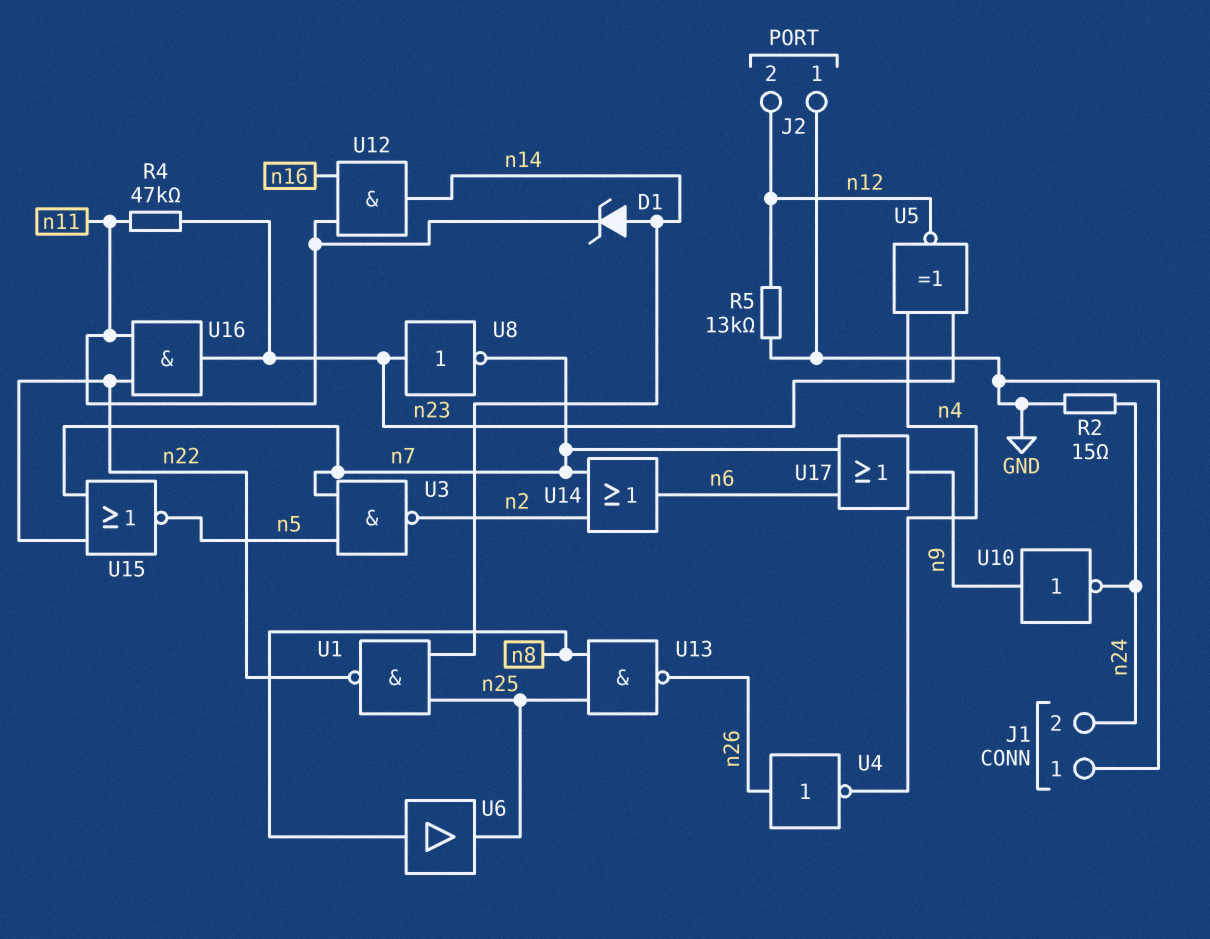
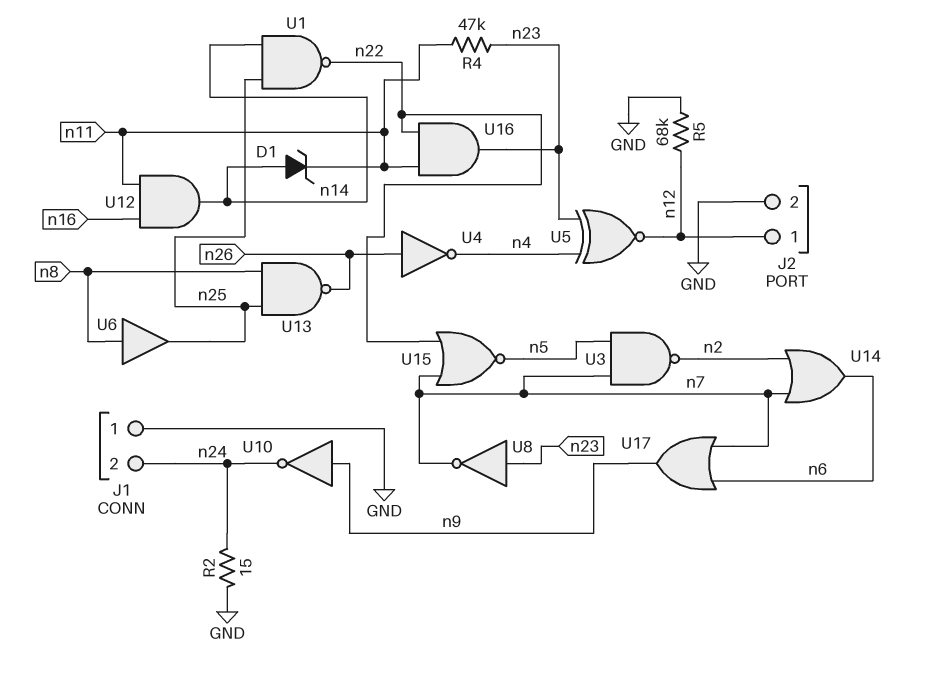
J2 pin 1: GND -> n12
J2 pin 2: n12 -> GND
R5: 13k (GND, n12) -> 68k (GND, n12)

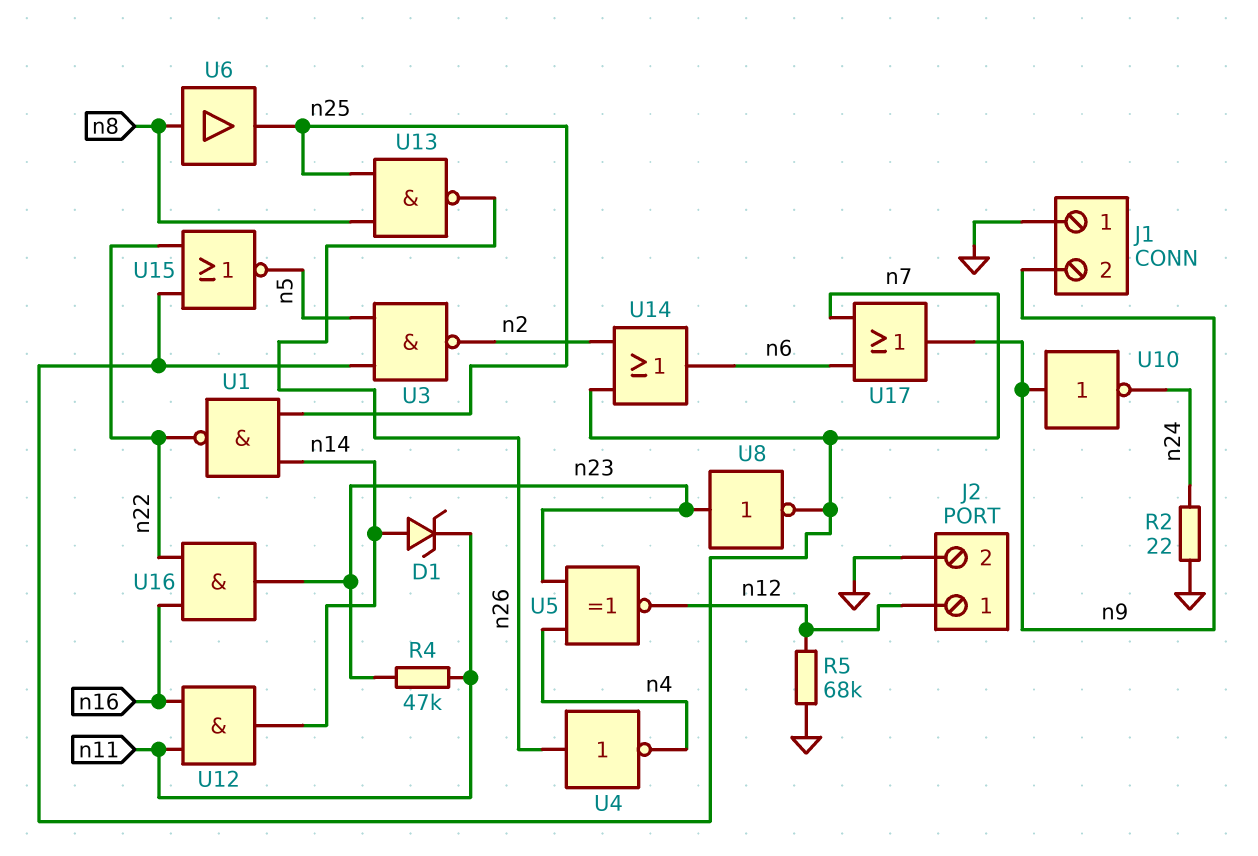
J1 pin 2: n24 -> n9
R2: 15 (GND, n24) -> 22 (GND, n24)
U16: AND (in n11, in n22, out n23) -> AND (in n16, in n22, out n23)

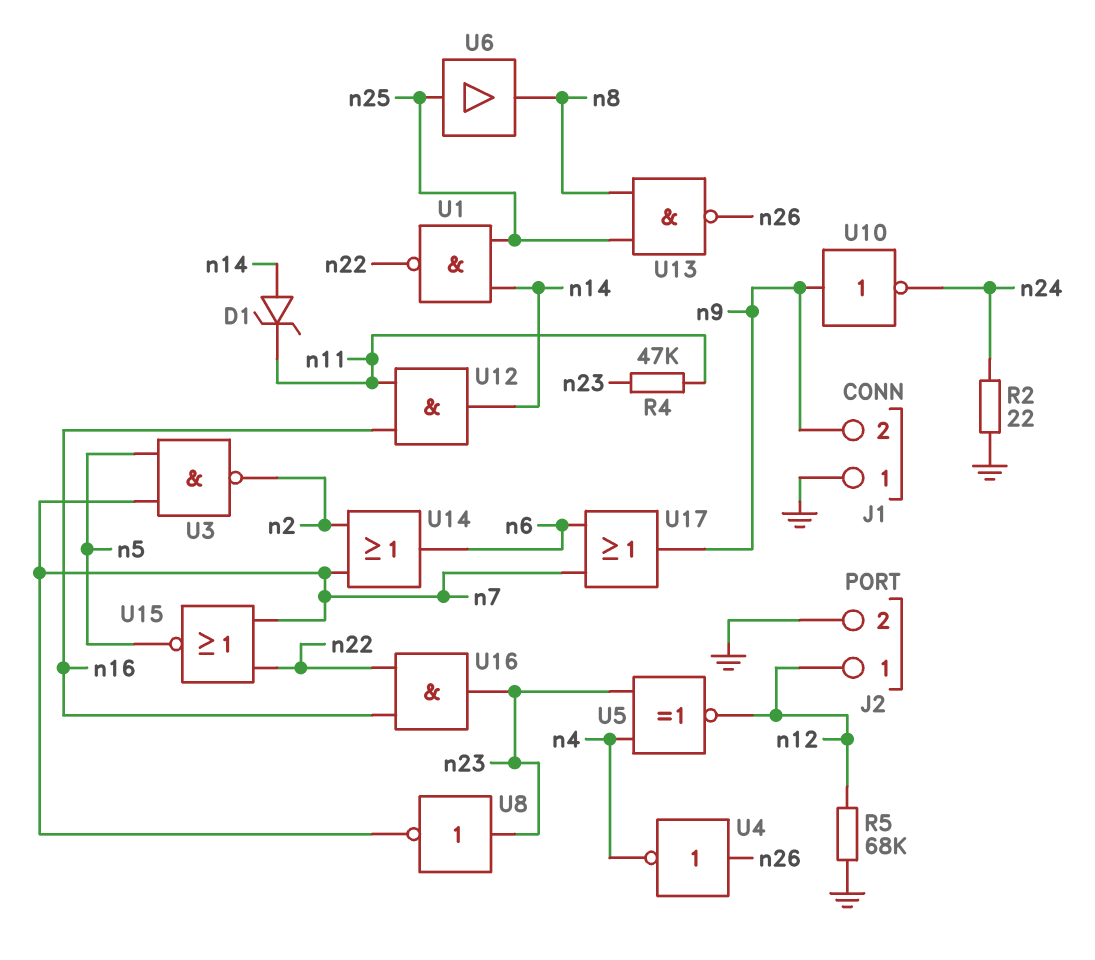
U6: buffer (in n8, out n25) -> buffer (in n25, out n8)

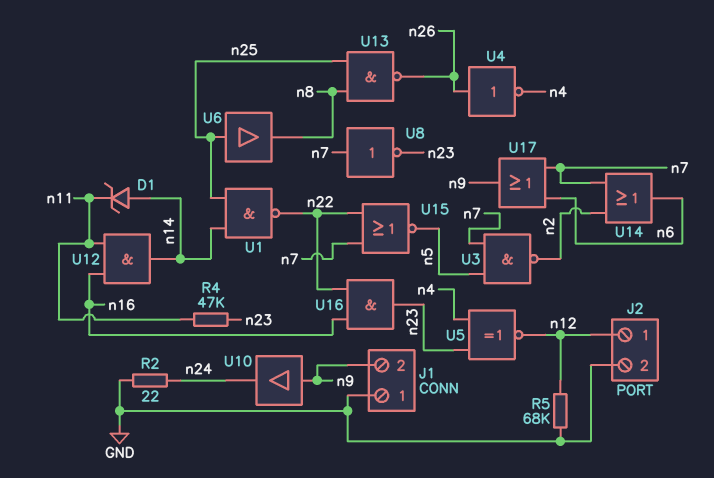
U8: NOT (in n23, out n7) -> NOT (in n7, out n23)
U10: NOT (in n9, out n24) -> buffer (in n9, out n24)

